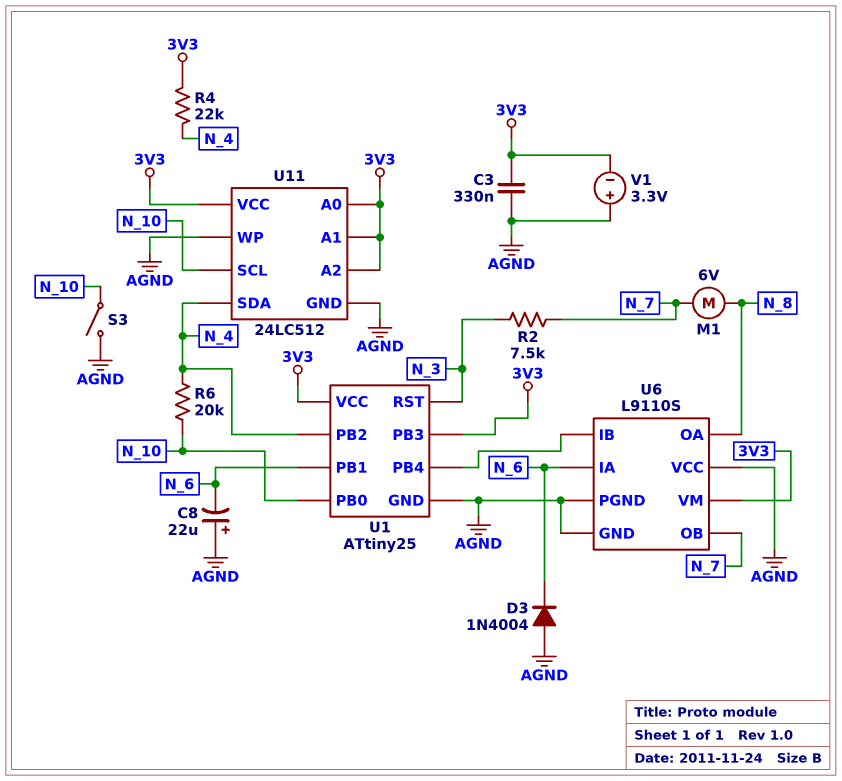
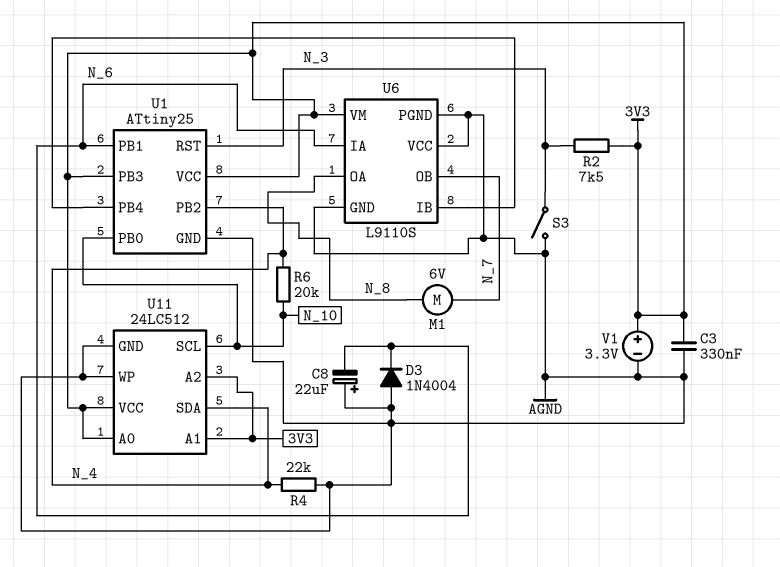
R2: 7.5k (N_3, N_7) -> 7.5k (3V3, N_3)
R4: 22k (3V3, N_4) -> 22k (AGND, N_4)
S3: switch (AGND, N_10) -> switch (AGND, N_3)
V1: 3.3V (plus AGND, minus 3V3) -> 3.3V (plus 3V3, minus AGND)

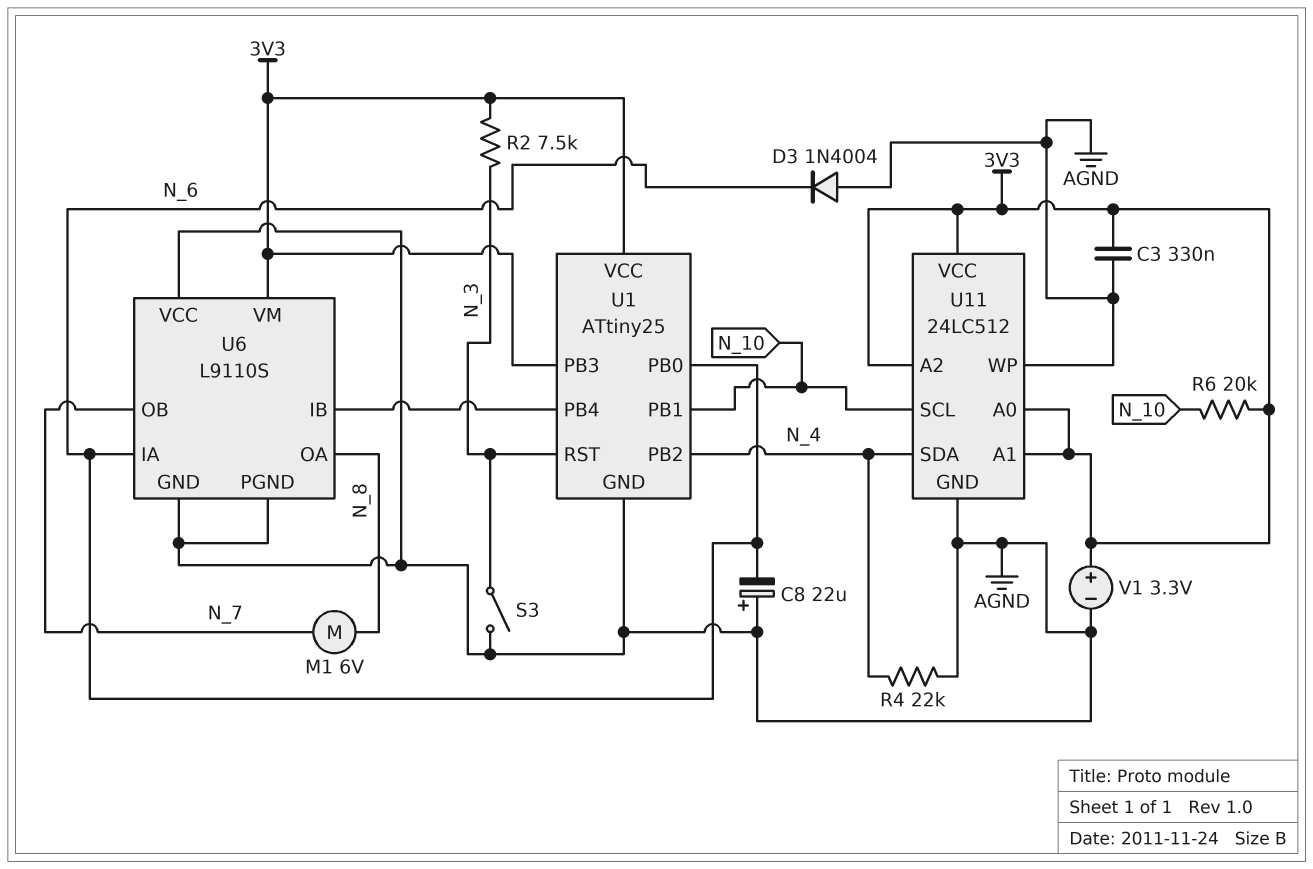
R6: 20k (N_4, N_10) -> 20k (3V3, N_10)
U1 pin PB0: N_10 -> N_6
U1 pin PB1: N_6 -> N_10

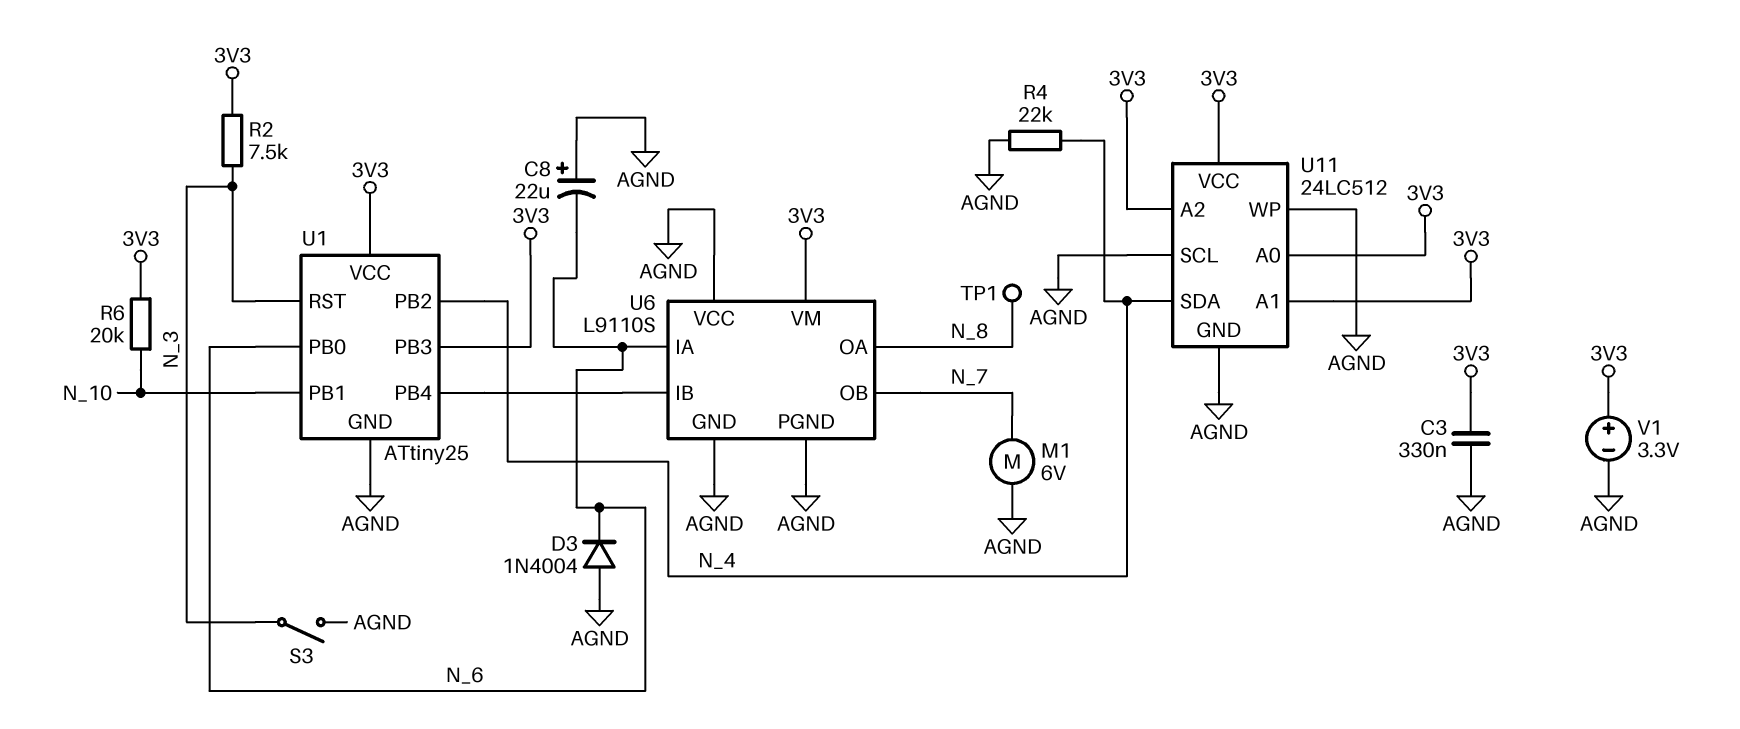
M1: motor 6V (N_7, N_8) -> motor 6V (AGND, N_7)
TP1: none -> test point (N_8)
U11 pin SCL: N_10 -> AGND

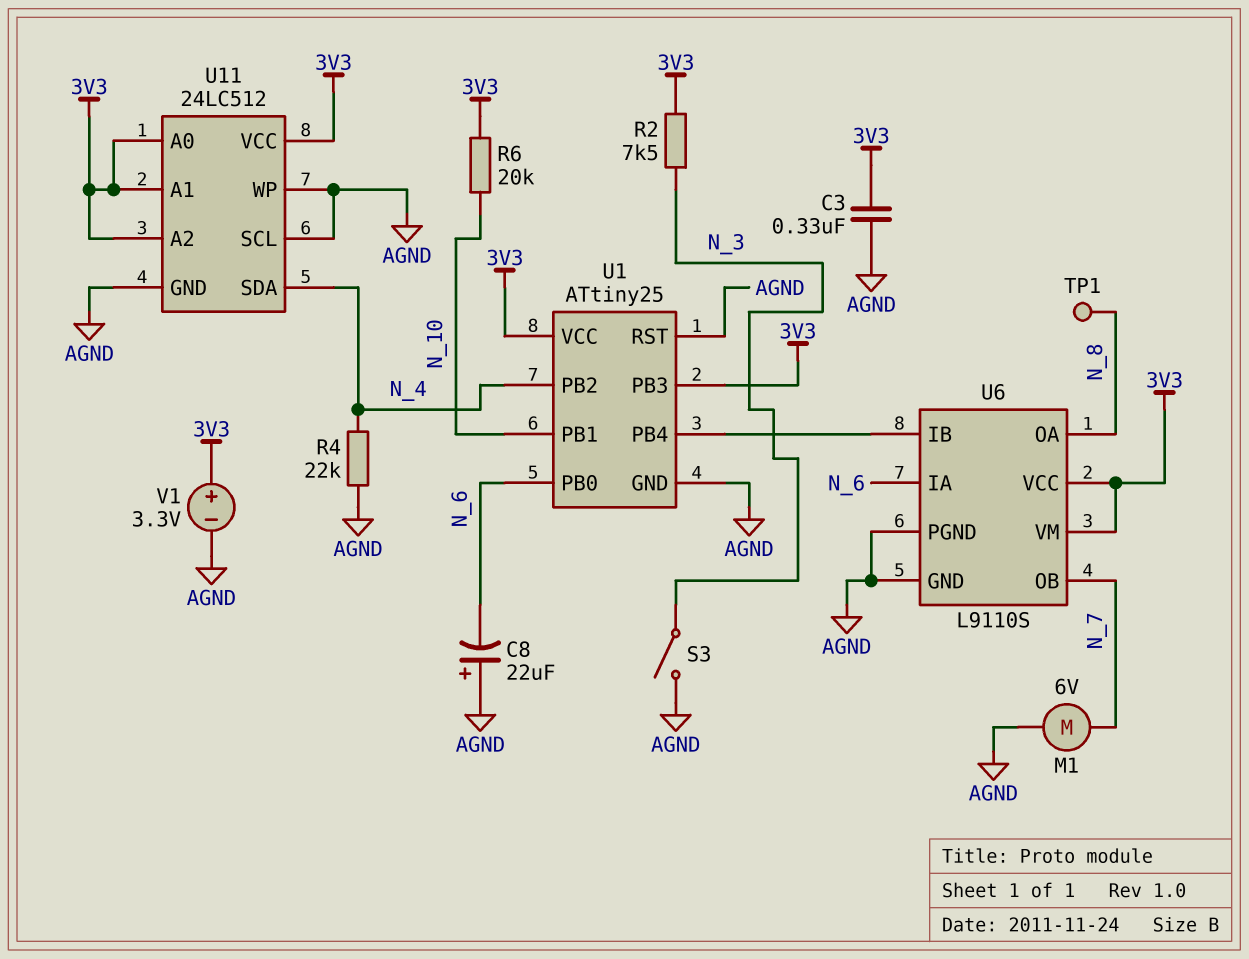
D3: diode 1N4004 (A AGND, K N_6) -> none
U1 pin RST: N_3 -> AGND
U6 pin VCC: AGND -> 3V3

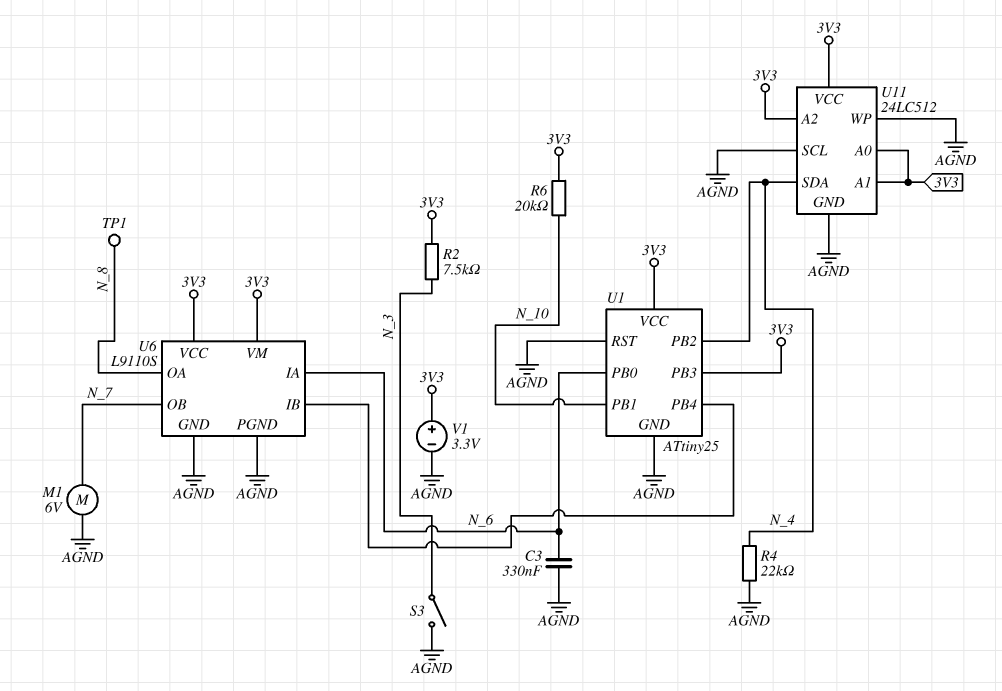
C3: 330nF (3V3, AGND) -> 330nF (AGND, N_6)
C8: 22uF (plus AGND, minus N_6) -> none

